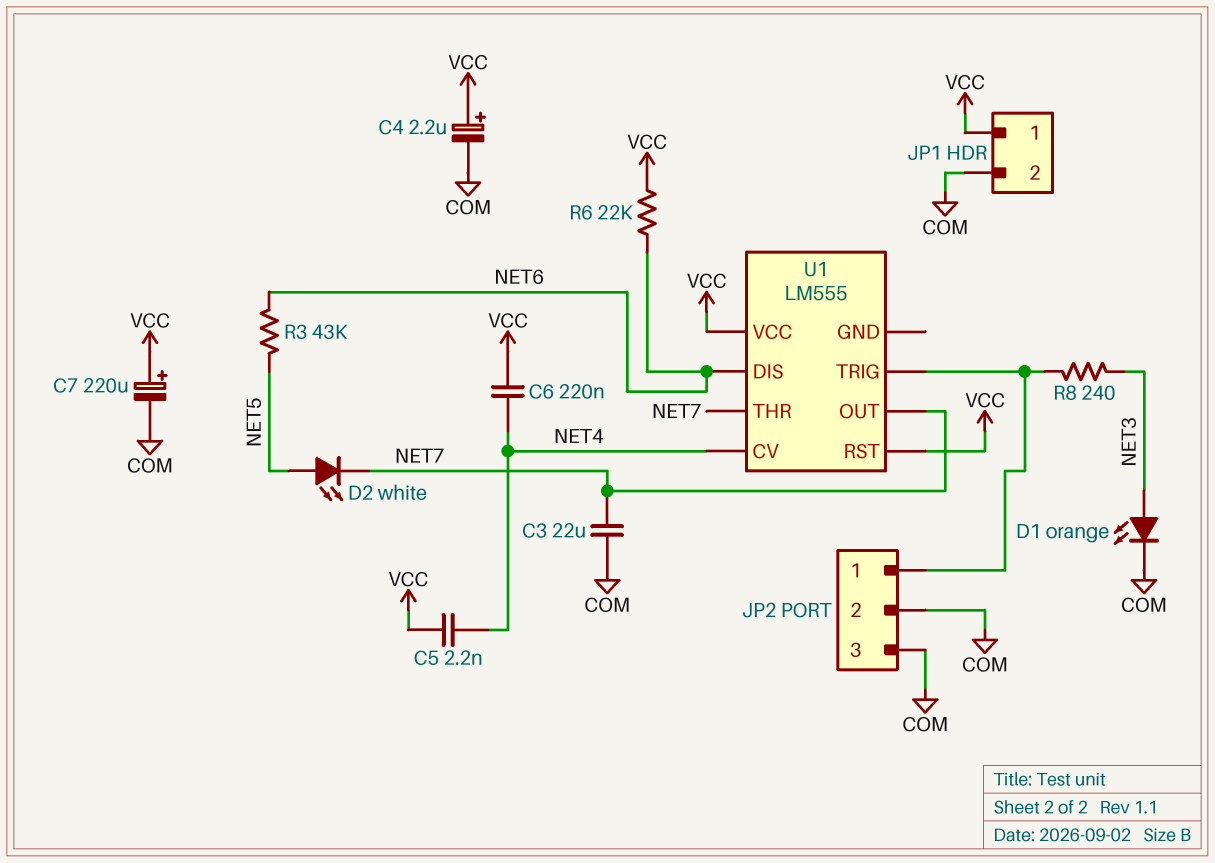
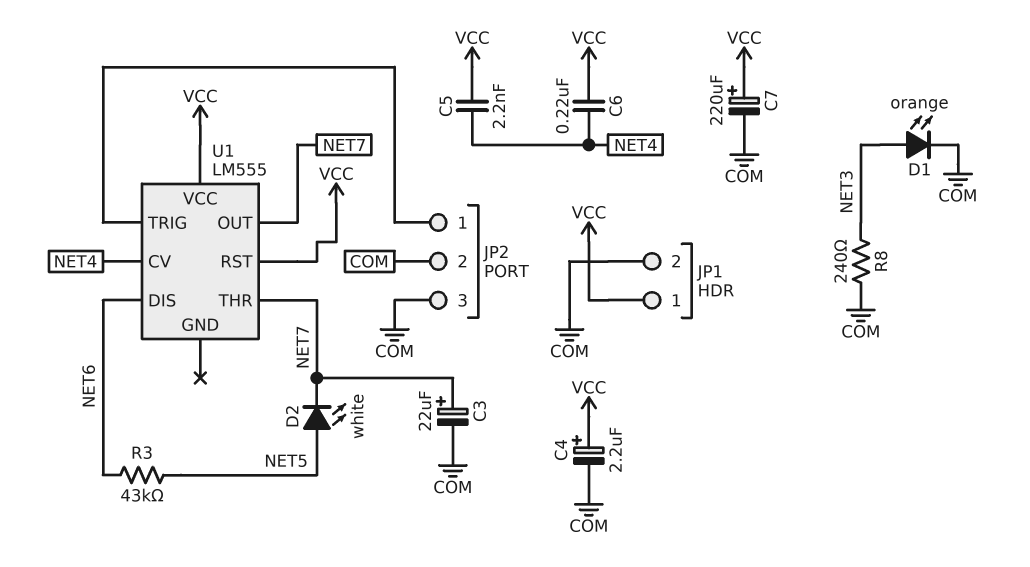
C3: 22uF (COM, NET7) -> 22uF (plus NET7, minus COM)
R6: 22k (NET6, VCC) -> none
R8: 240 (JP2/1, NET3) -> 240 (COM, NET3)

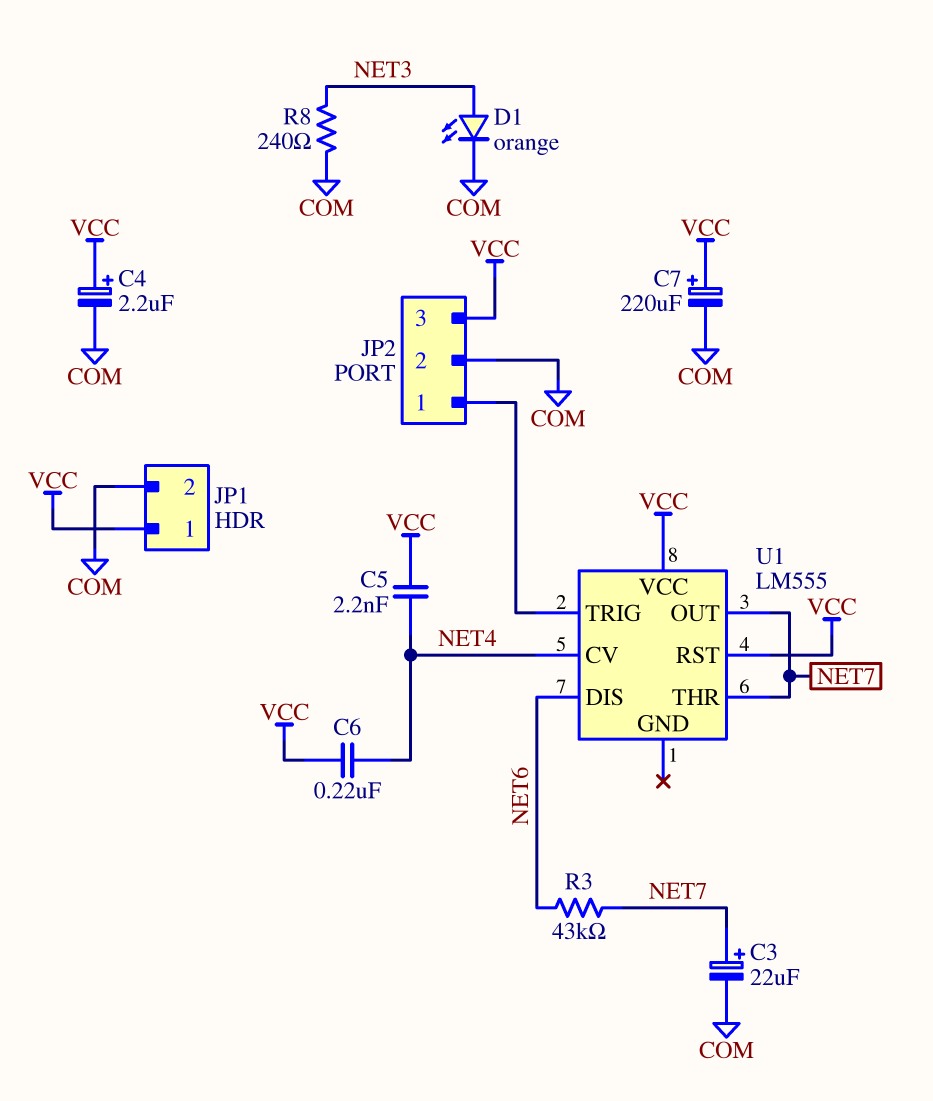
D2: LED white (A NET5, K NET7) -> none
JP2 pin 3: COM -> VCC
R3: 43k (NET5, NET6) -> 43k (NET6, NET7)

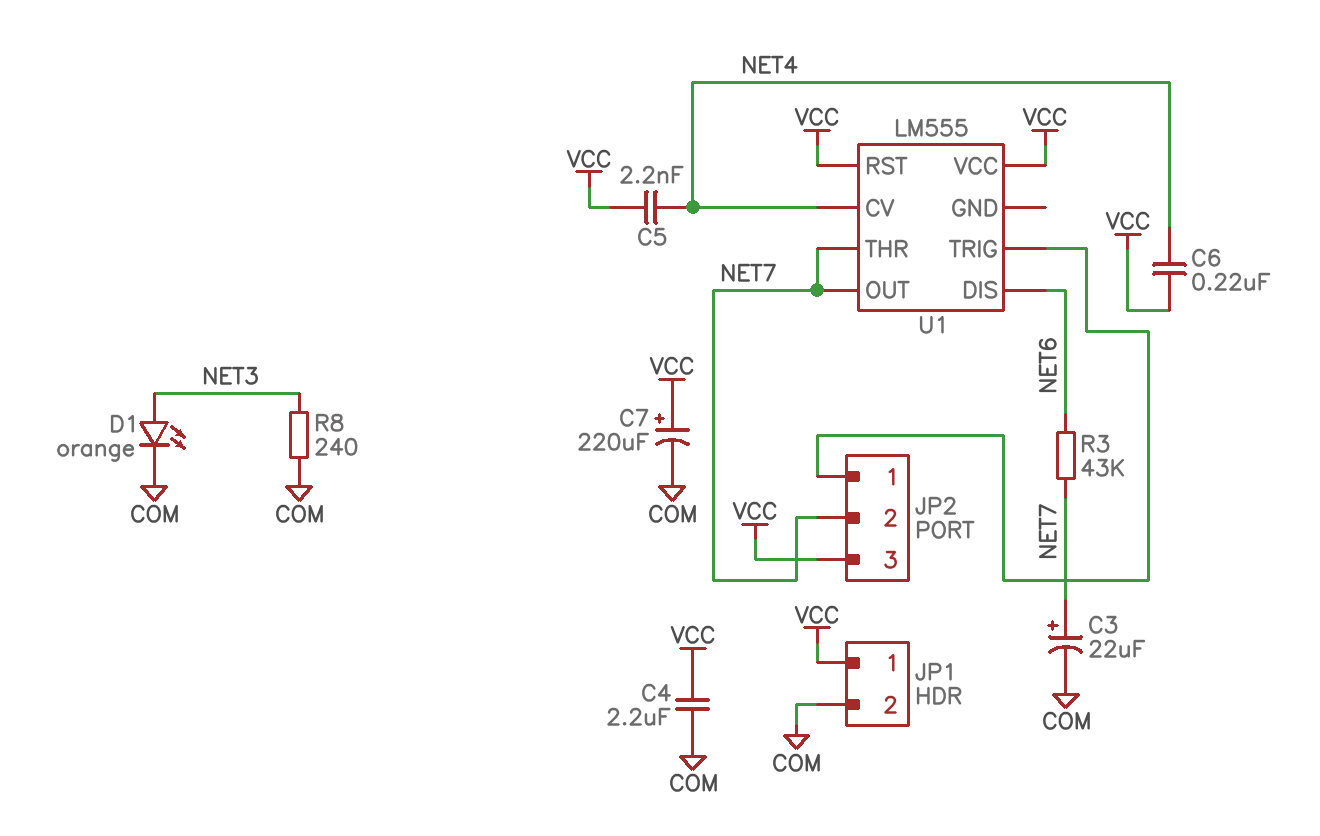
C4: 2.2uF (plus VCC, minus COM) -> 2.2uF (COM, VCC)
JP2 pin 2: COM -> NET7

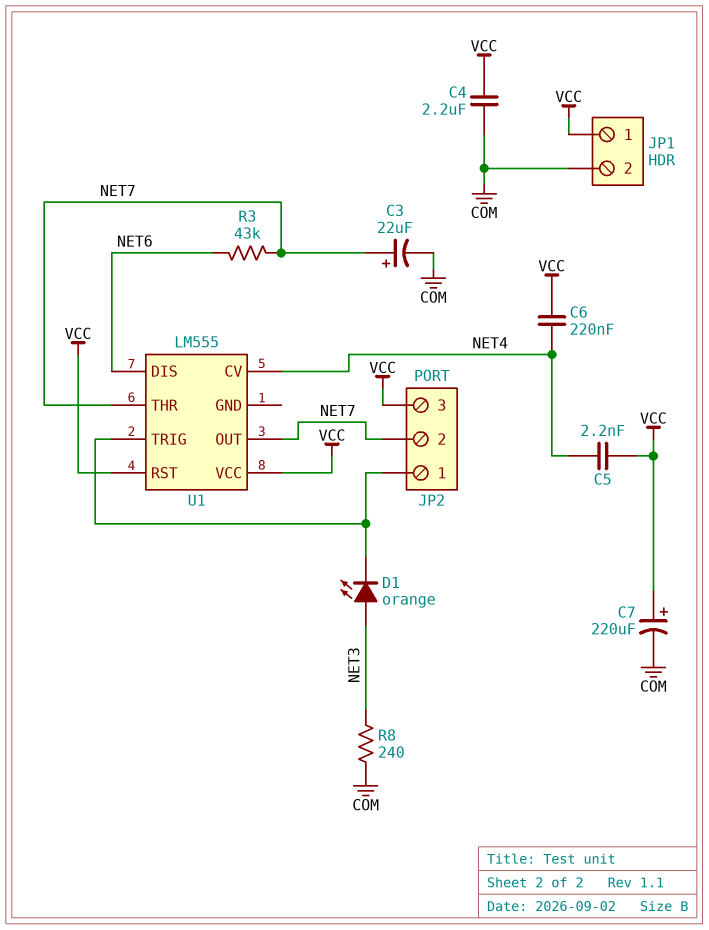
D1: LED orange (A NET3, K COM) -> LED orange (A NET3, K JP2/1)

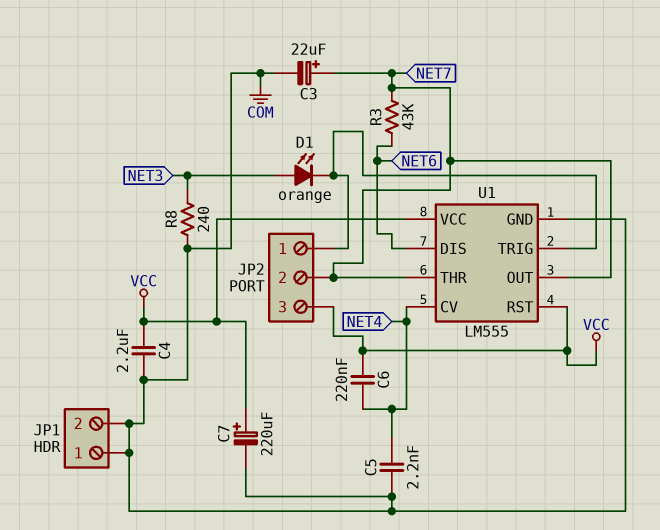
C5: 2.2nF (NET4, VCC) -> 2.2nF (COM, NET4)
JP1 pin 1: VCC -> COM
U1 pin GND: none -> COM

